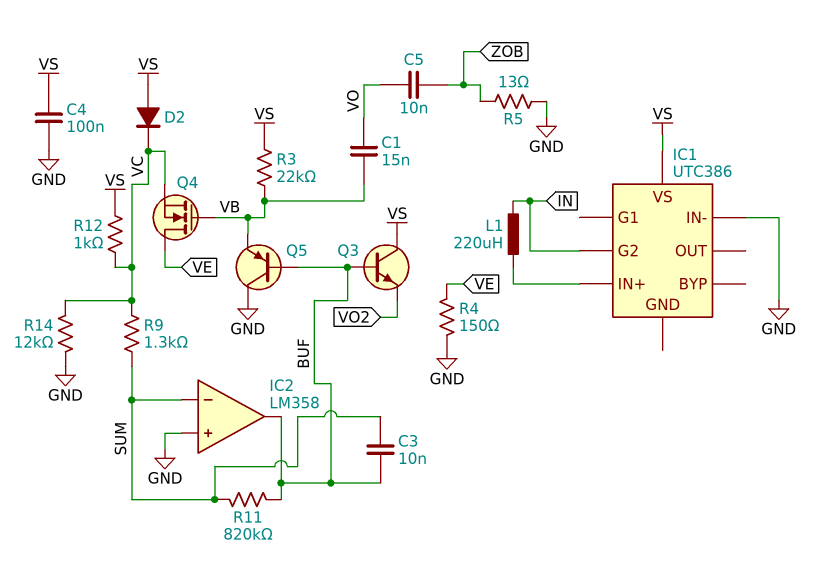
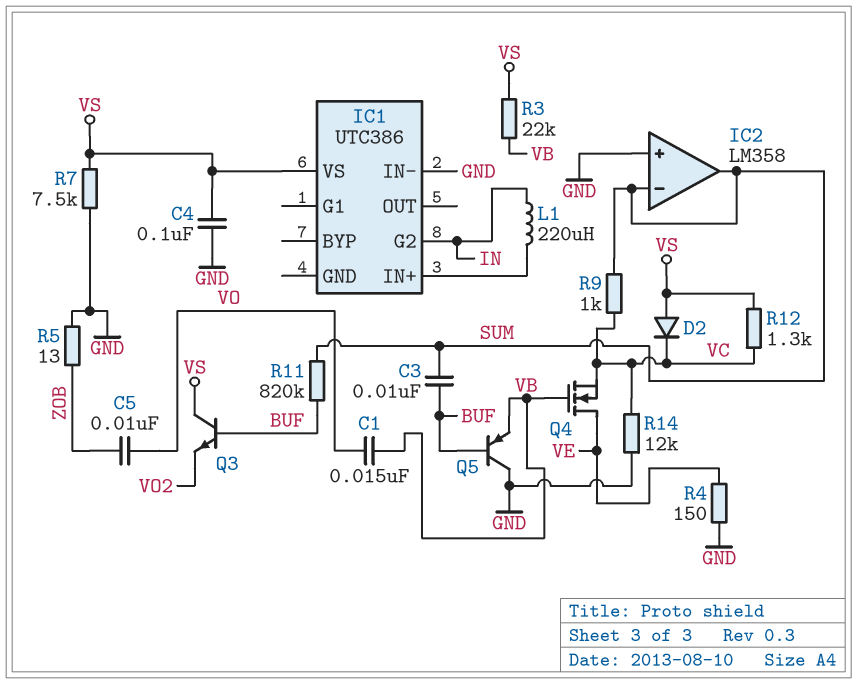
IC2 pin out: BUF -> SUM
R7: none -> 7.5k (GND, VS)
R9: 1.3k (SUM, VC) -> 1k (SUM, VC)
R12: 1k (VC, VS) -> 1.3k (VC, VS)

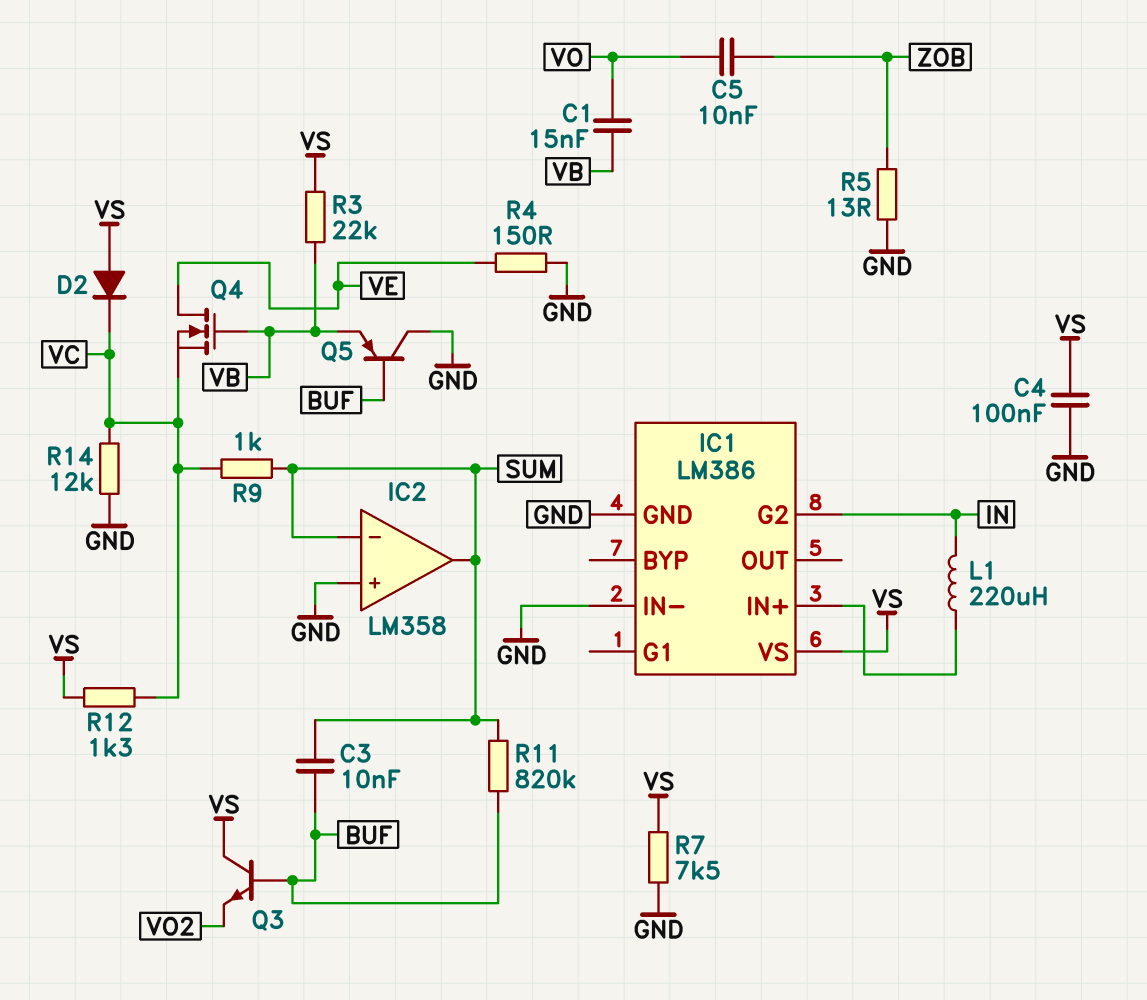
IC1: UTC386 -> LM386
IC1 pin GND: none -> GND

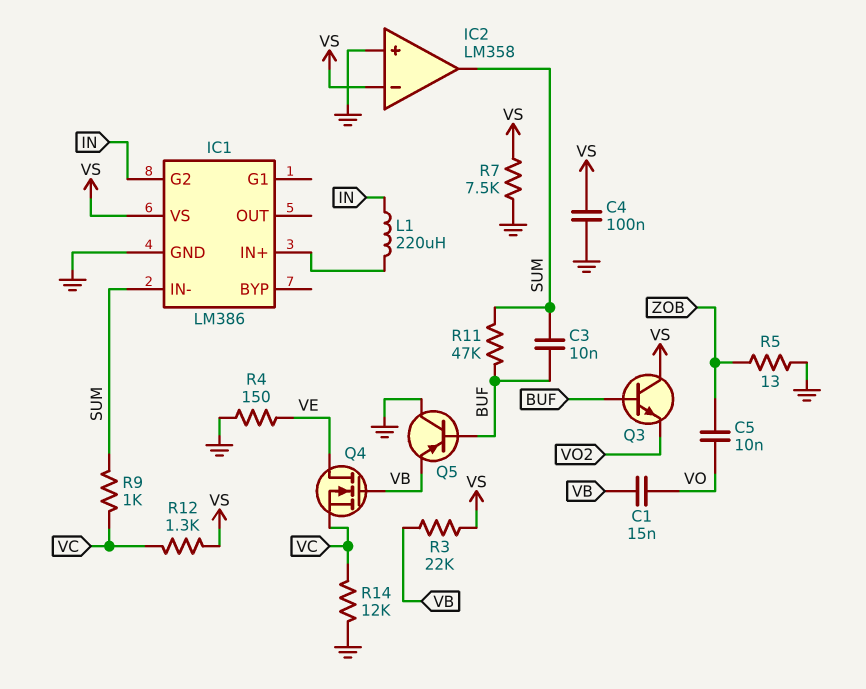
D2: diode (A VS, K VC) -> none
IC1 pin IN-: GND -> SUM
IC2 pin in-: SUM -> VS
R11: 820k (BUF, SUM) -> 47k (BUF, SUM)

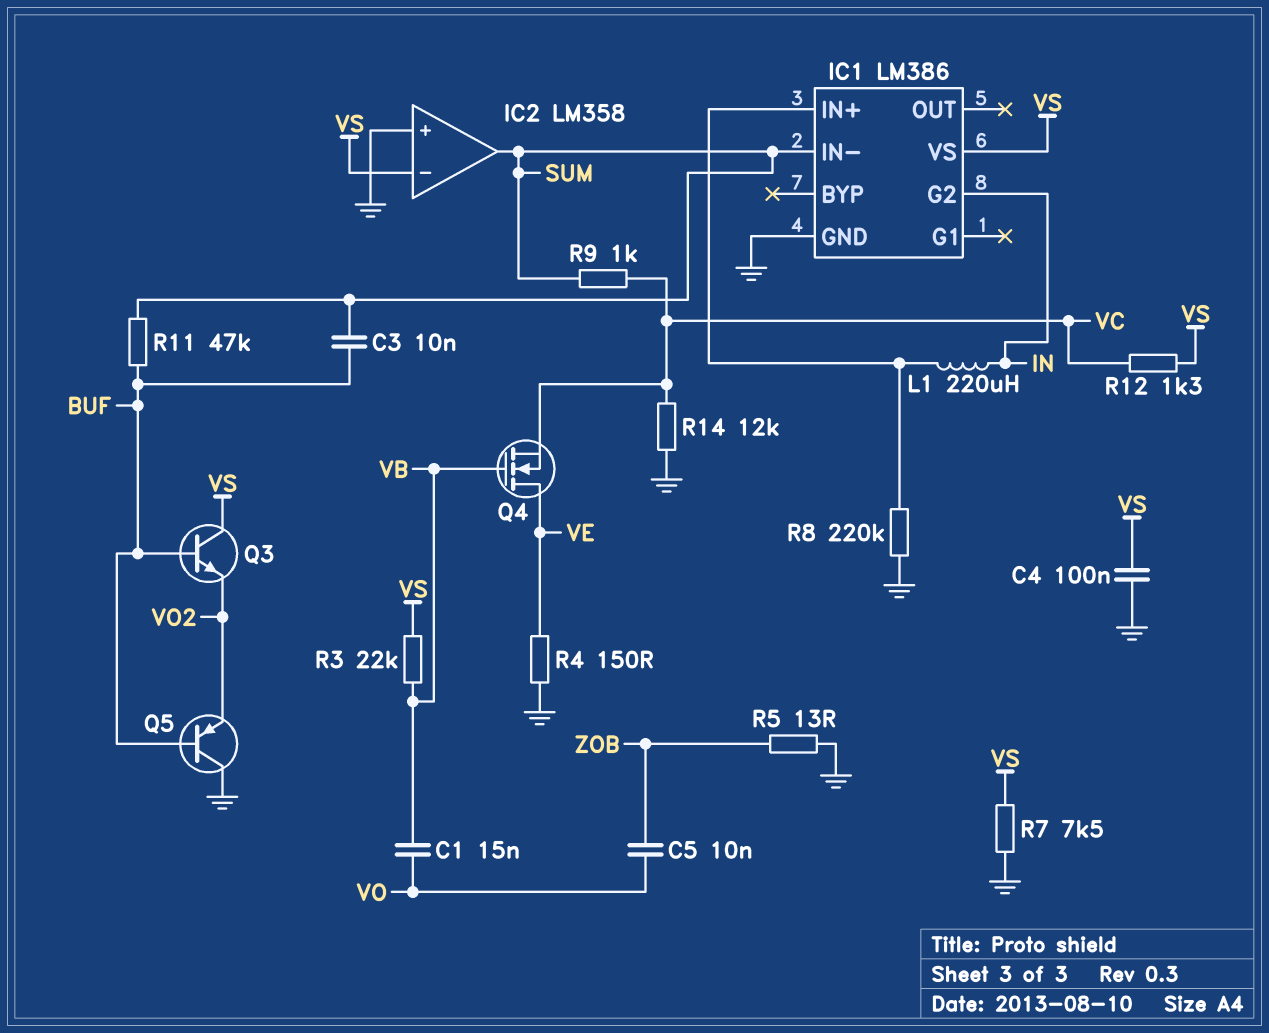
Q5: PNP (B BUF, C GND, E VB) -> PNP (B BUF, C GND, E VO2)
R8: none -> 220k (GND, IC1/IN+)

